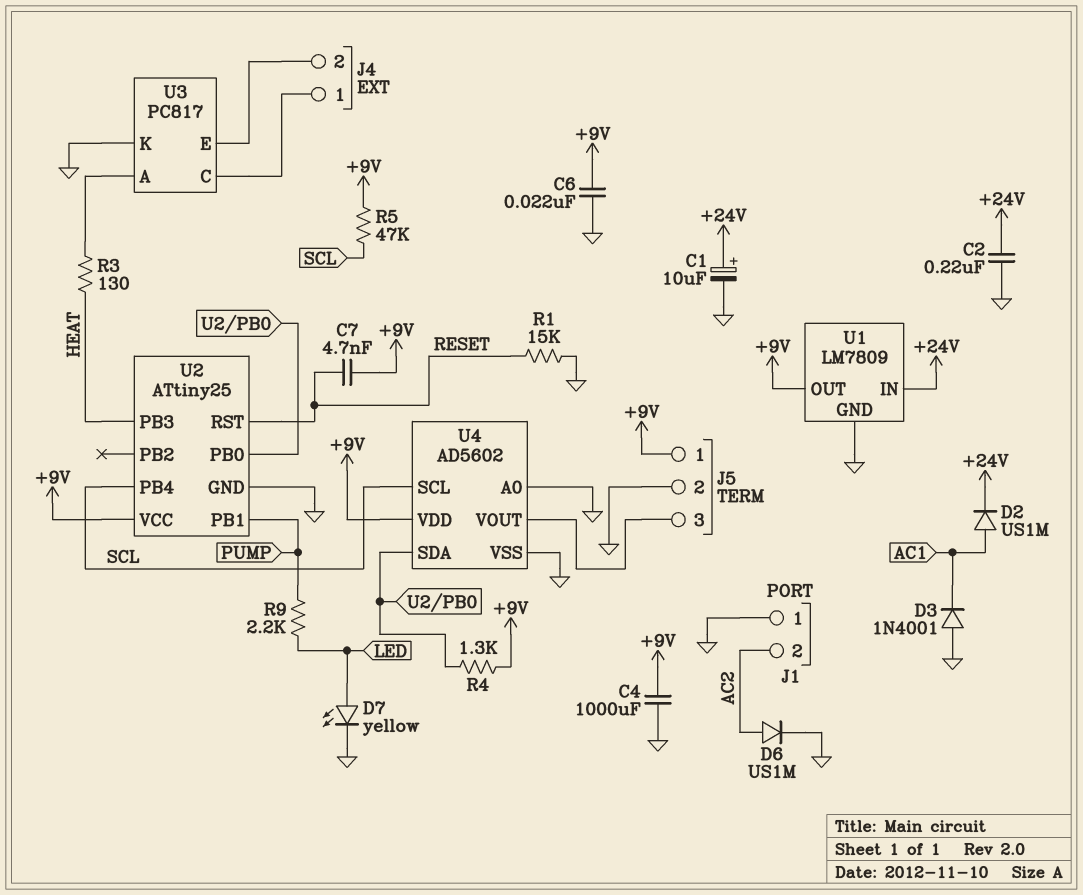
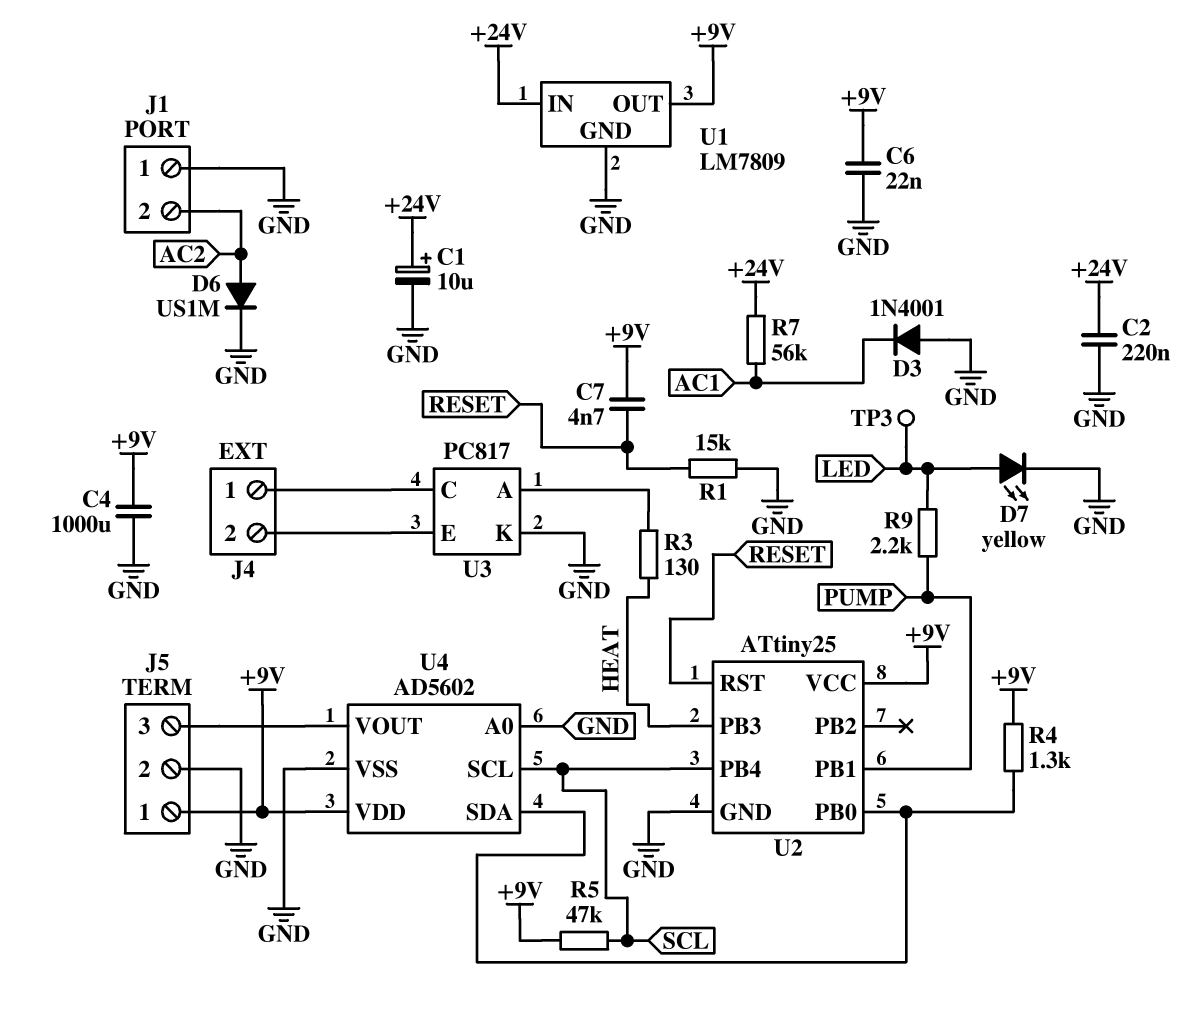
D2: diode US1M (A AC1, K +24V) -> none
R7: none -> 56k (+24V, AC1)
TP3: none -> test point (LED)

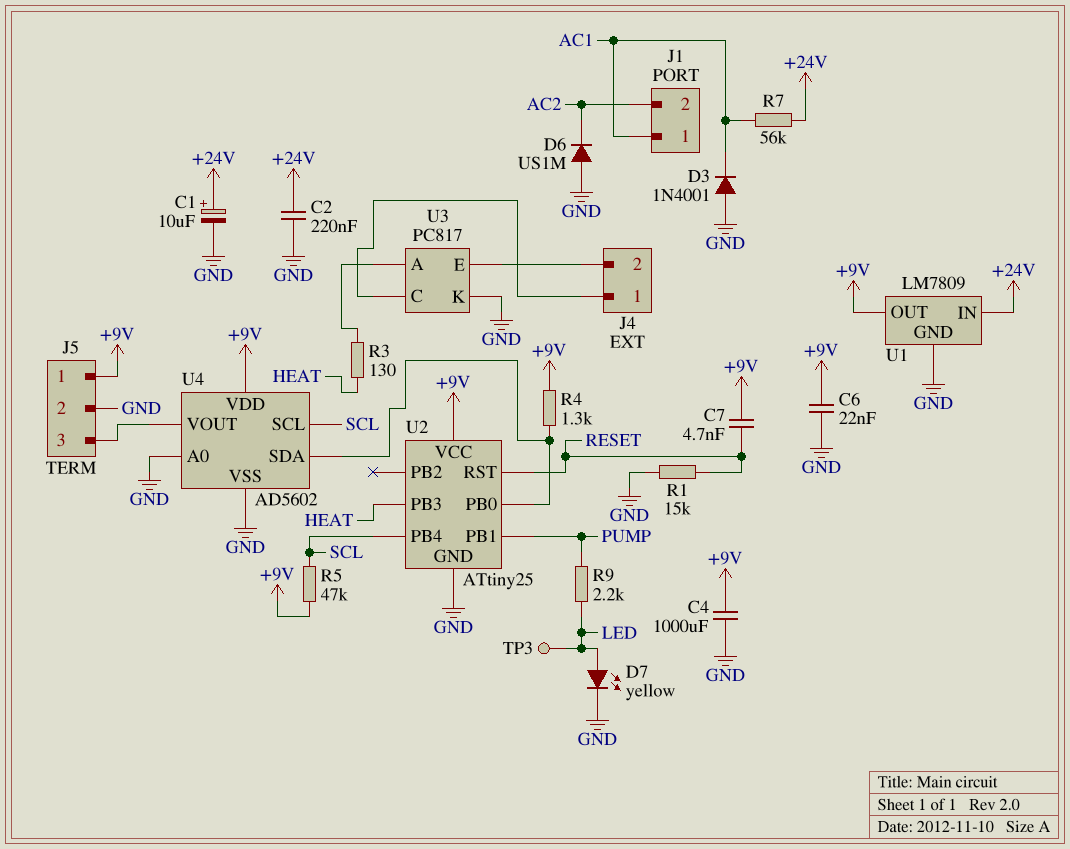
D6: diode US1M (A AC2, K GND) -> diode US1M (A GND, K AC2)
J1 pin 1: GND -> AC1

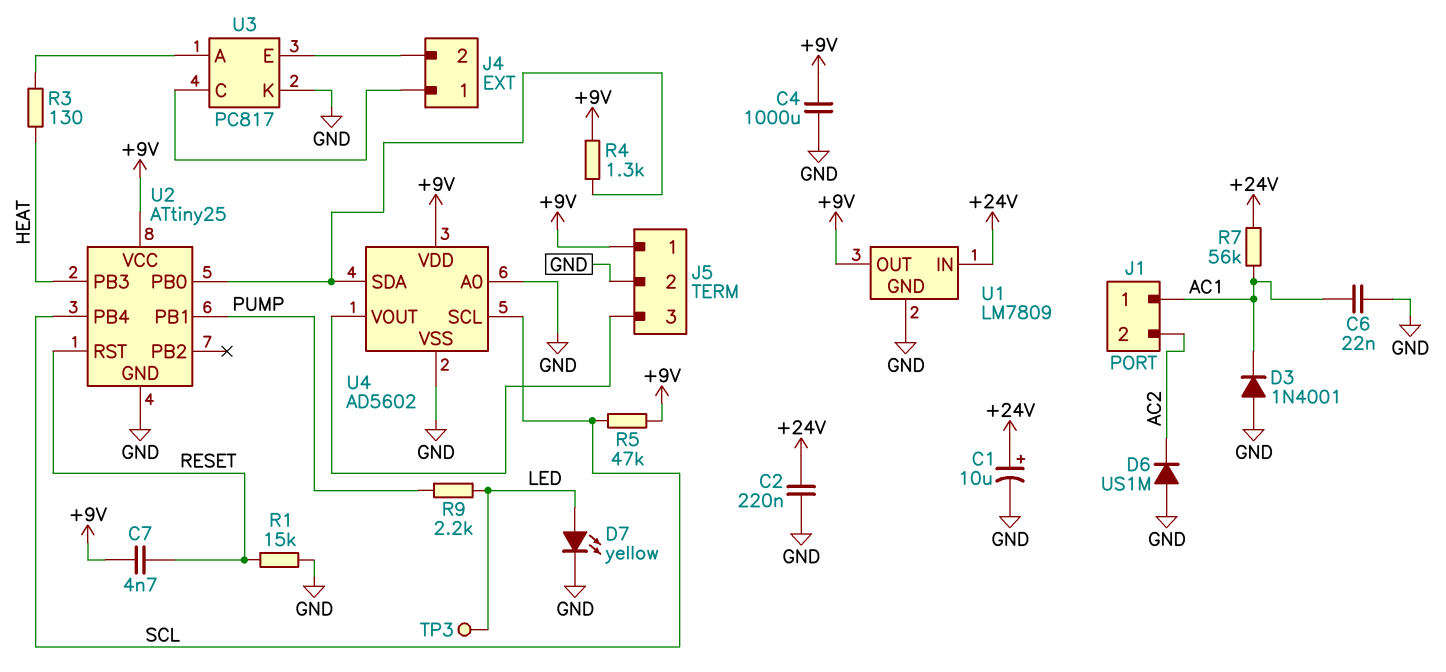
C6: 22nF (+9V, GND) -> 22nF (AC1, GND)

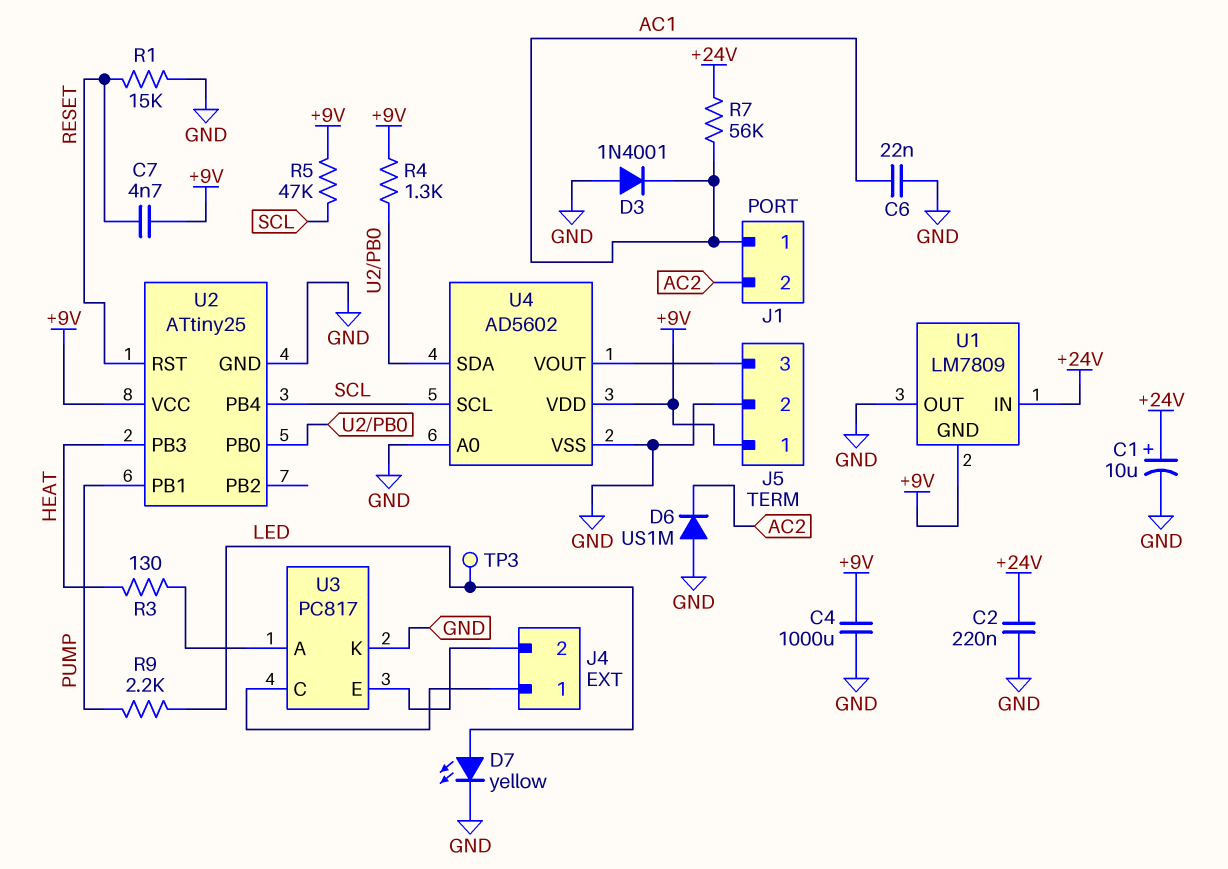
U1 pin GND: GND -> +9V
U1 pin OUT: +9V -> GND

